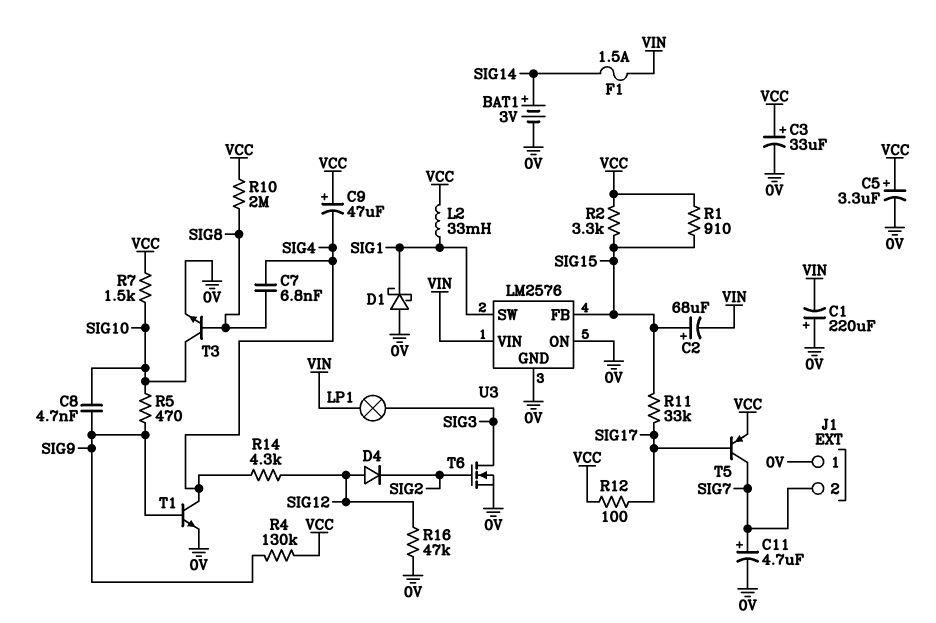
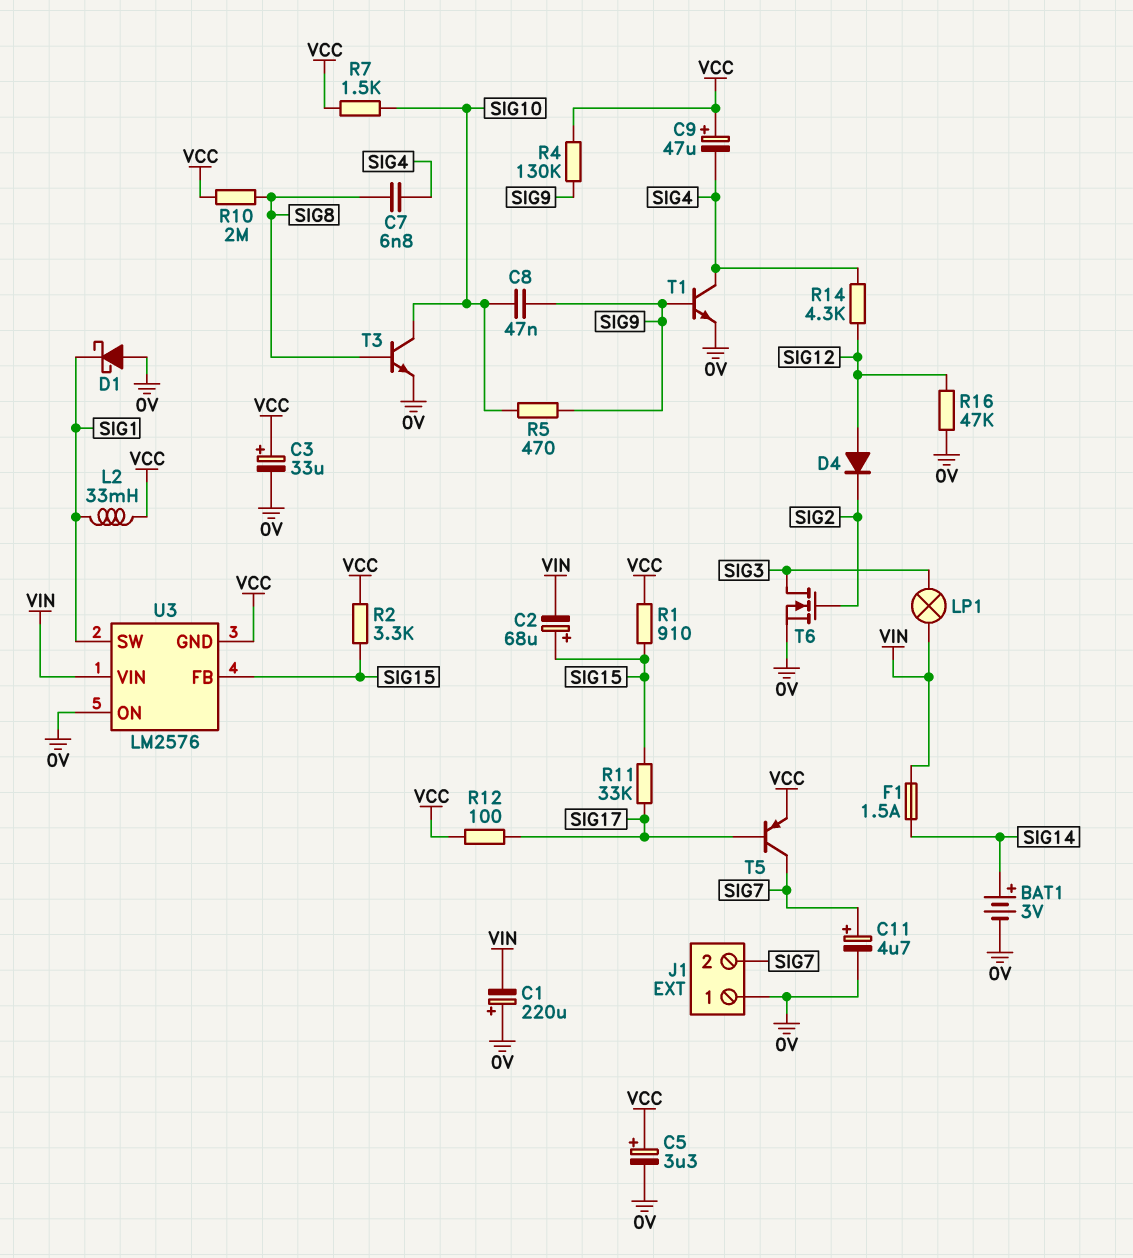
C8: 4.7nF (SIG9, SIG10) -> 47nF (SIG9, SIG10)
U3 pin GND: 0V -> VCC

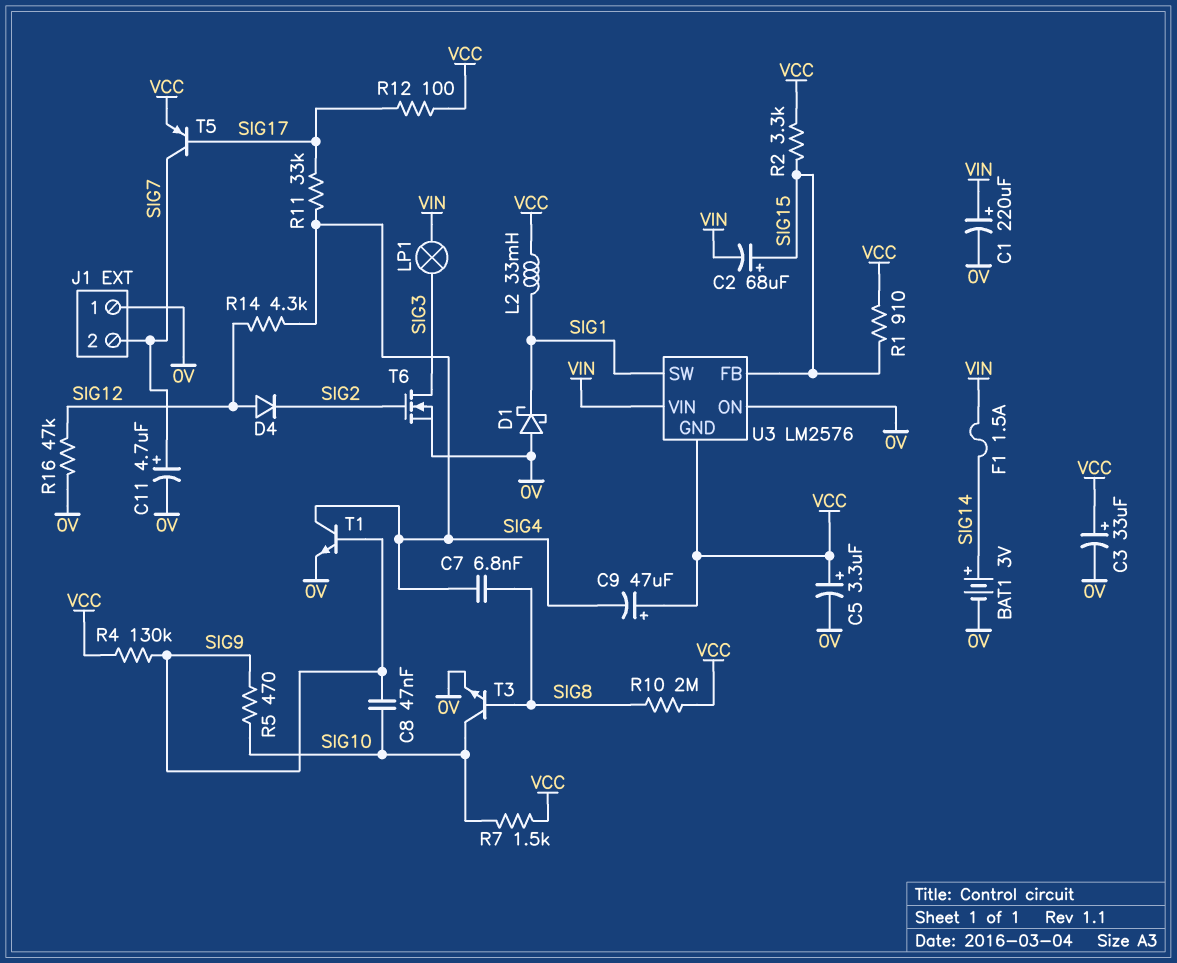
C1: 220uF (plus 0V, minus VIN) -> 220uF (plus VIN, minus 0V)
R11: 33k (SIG15, SIG17) -> 33k (SIG4, SIG17)

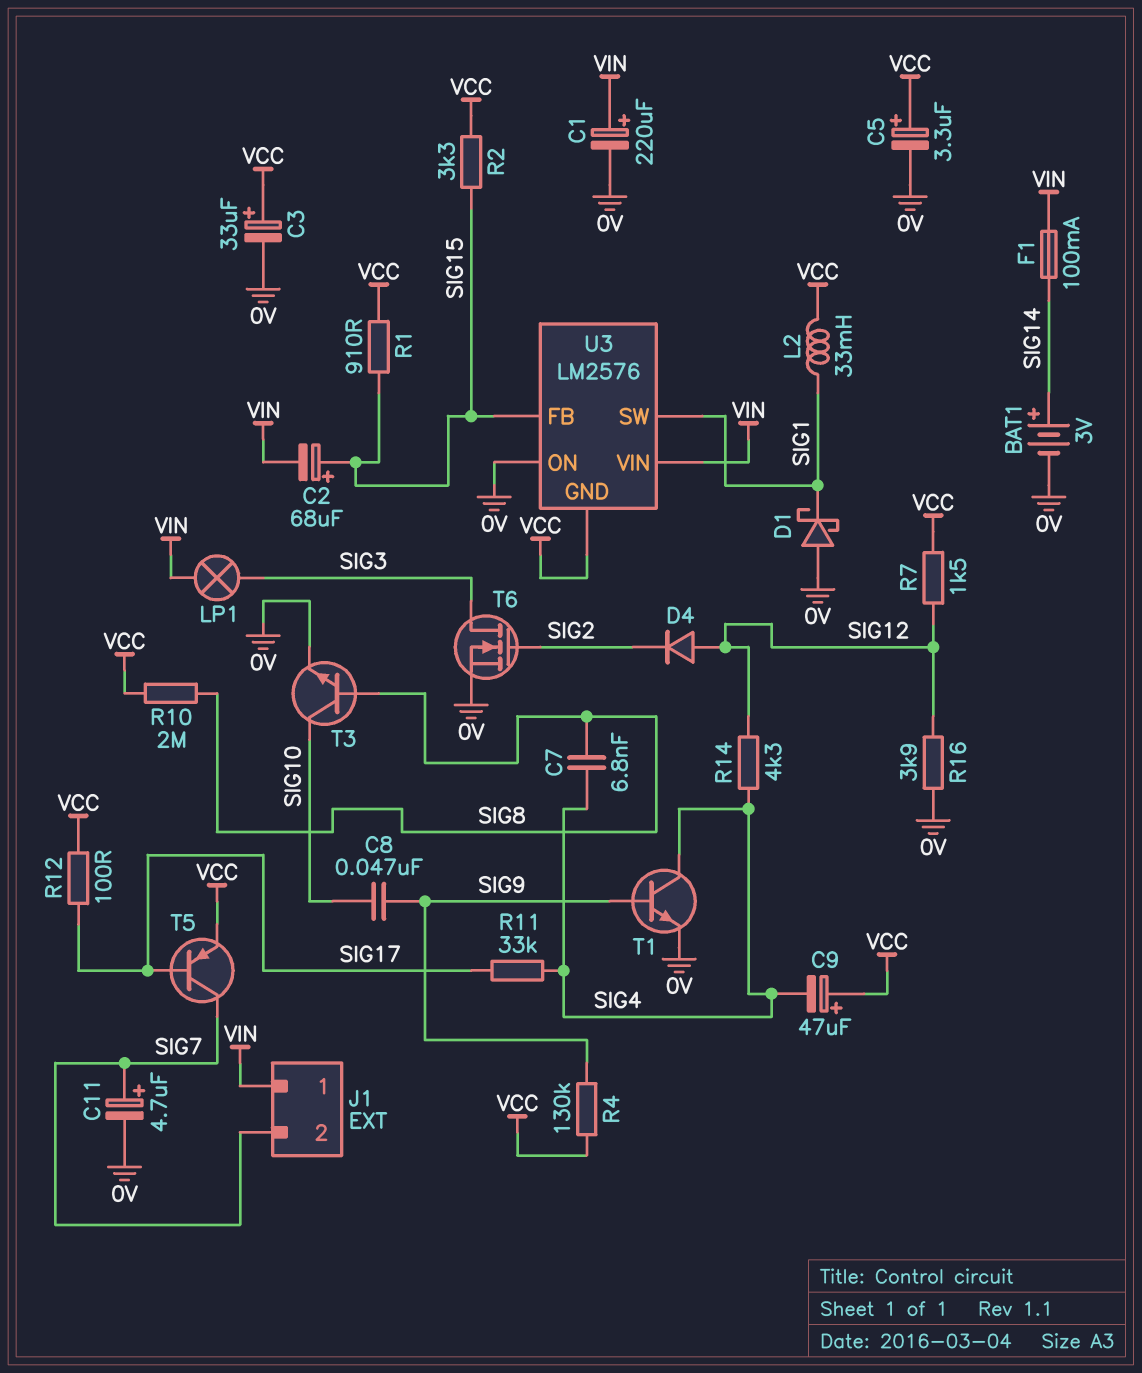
F1: 1.5A (SIG14, VIN) -> 100mA (SIG14, VIN)
J1 pin 1: 0V -> VIN
R5: 470 (SIG9, SIG10) -> none
R7: 1.5k (SIG10, VCC) -> 1.5k (SIG12, VCC)
R16: 47k (0V, SIG12) -> 3.9k (0V, SIG12)

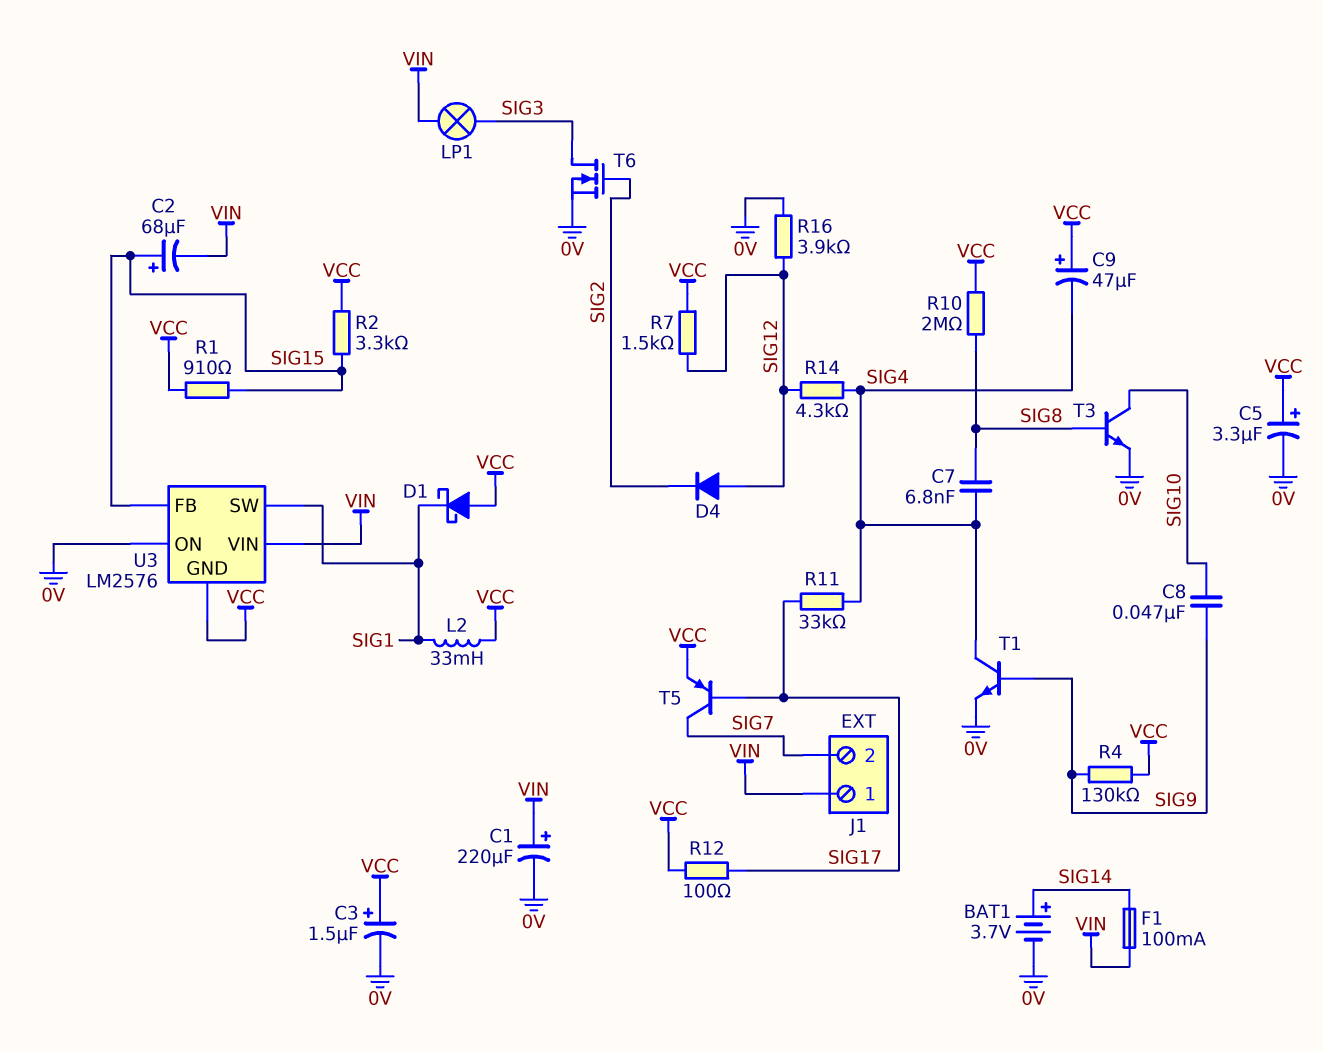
BAT1: 3V (plus SIG14, minus 0V) -> 3.7V (plus SIG14, minus 0V)
C3: 33uF (plus VCC, minus 0V) -> 1.5uF (plus VCC, minus 0V)
C11: 4.7uF (plus SIG7, minus 0V) -> none
D1: schottky (A 0V, K SIG1) -> schottky (A VCC, K SIG1)

